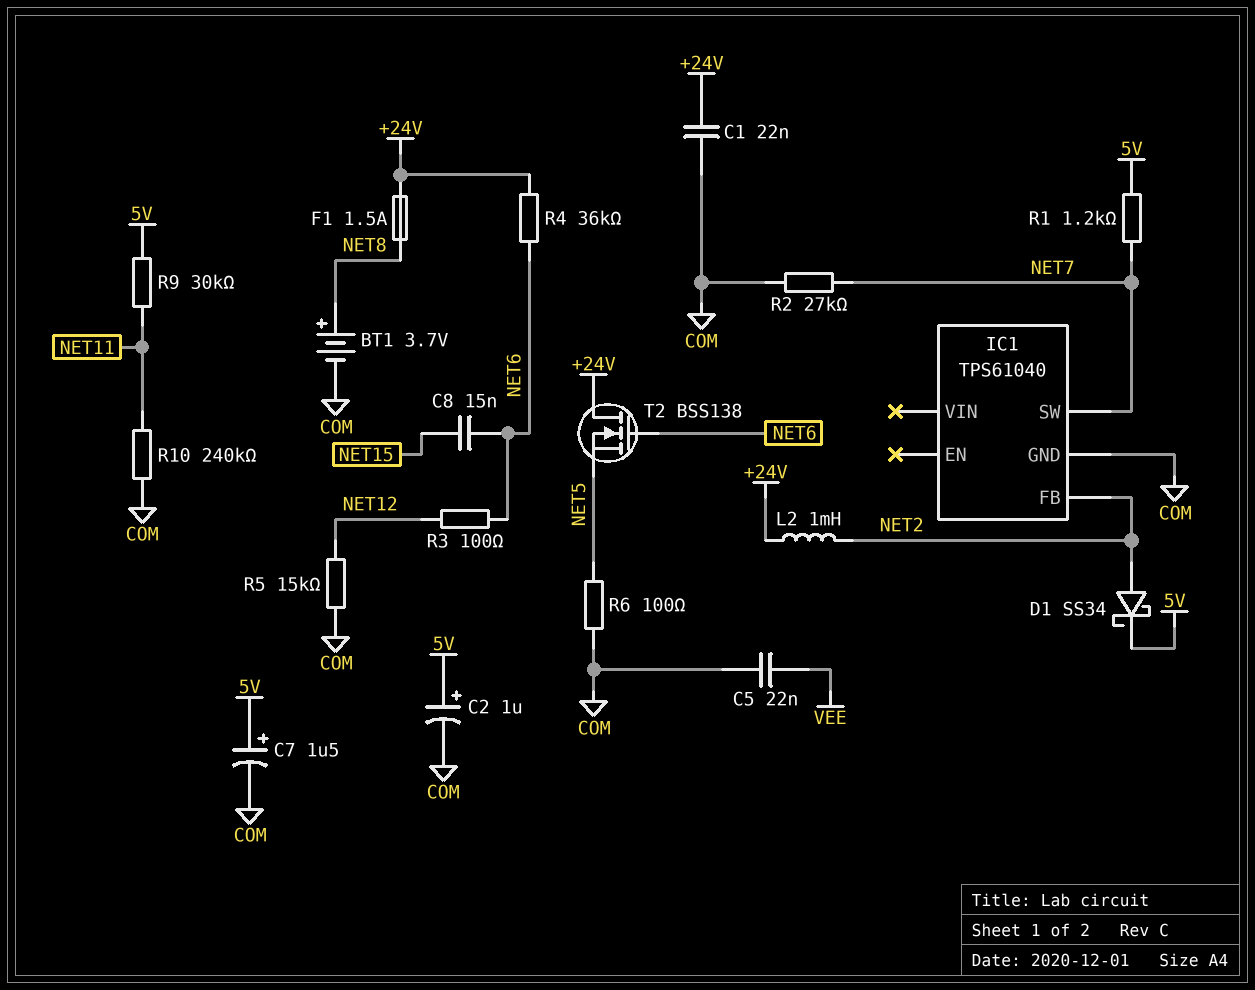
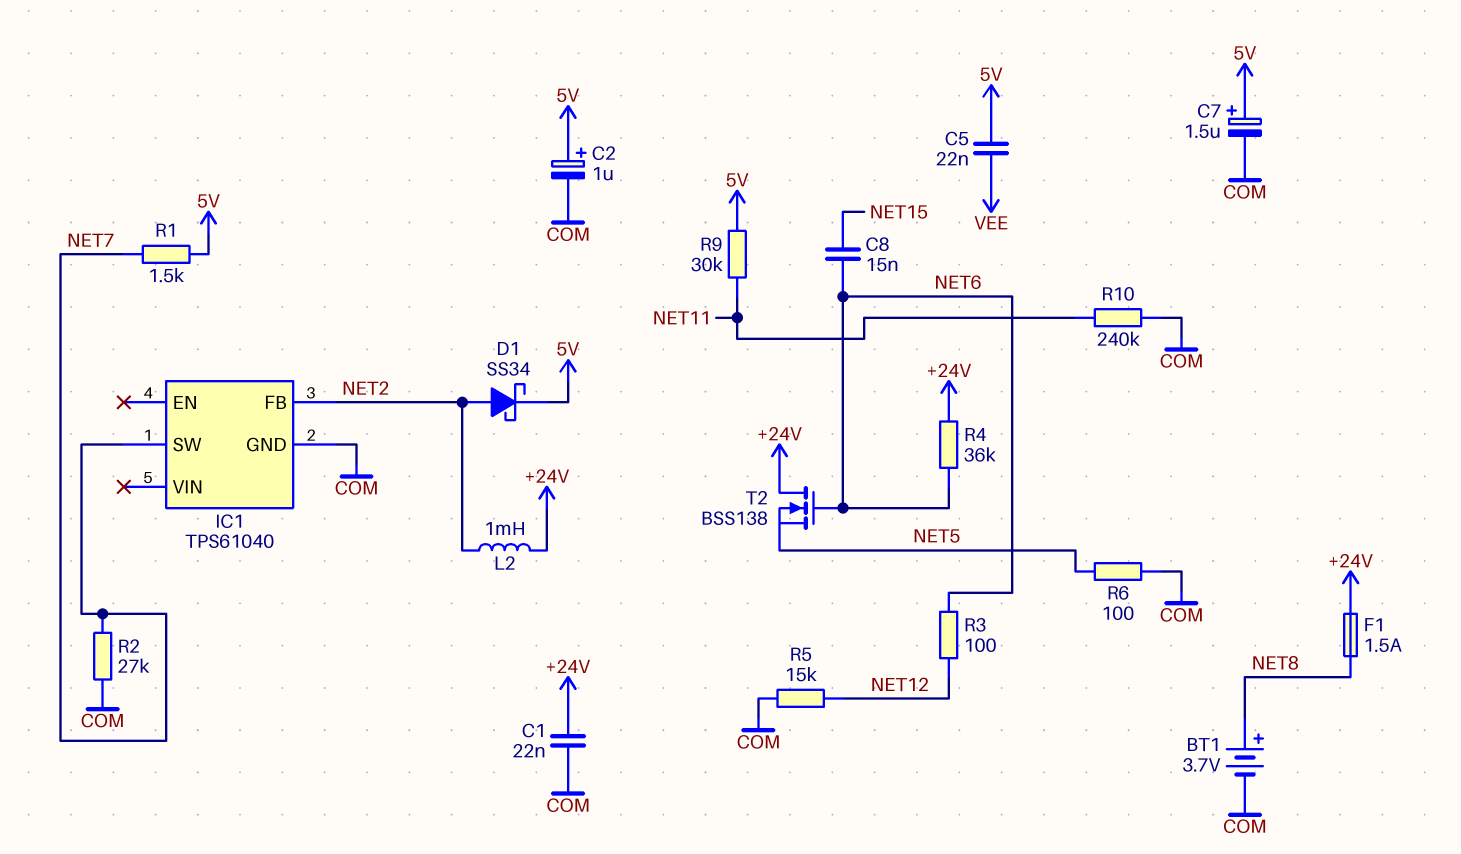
C5: 22nF (COM, VEE) -> 22nF (5V, VEE)
R1: 1.2k (5V, NET7) -> 1.5k (5V, NET7)

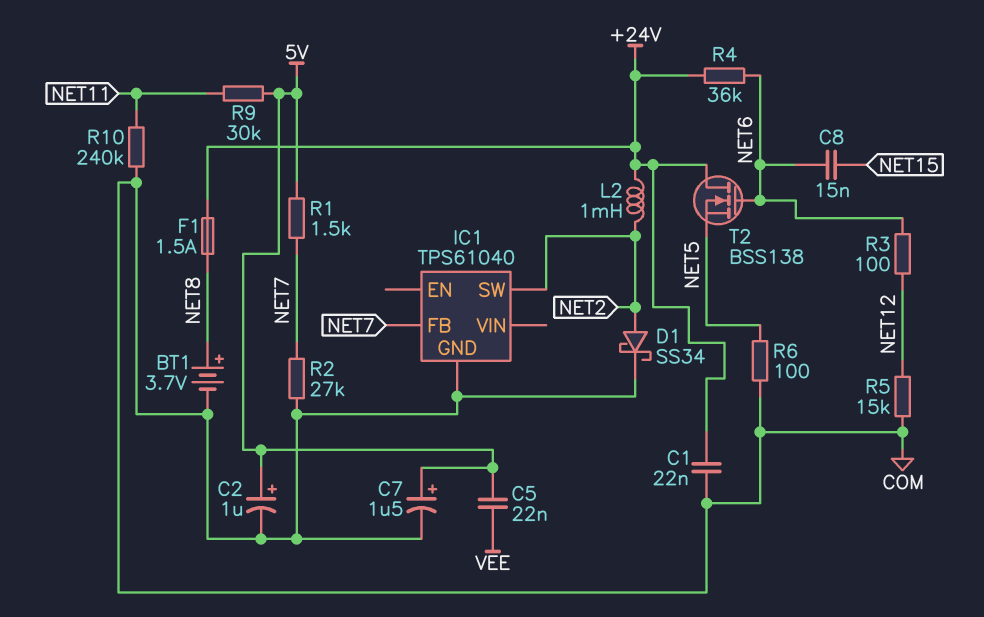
D1: schottky SS34 (A NET2, K 5V) -> schottky SS34 (A NET2, K COM)
IC1 pin FB: NET2 -> NET7
IC1 pin SW: NET7 -> NET2

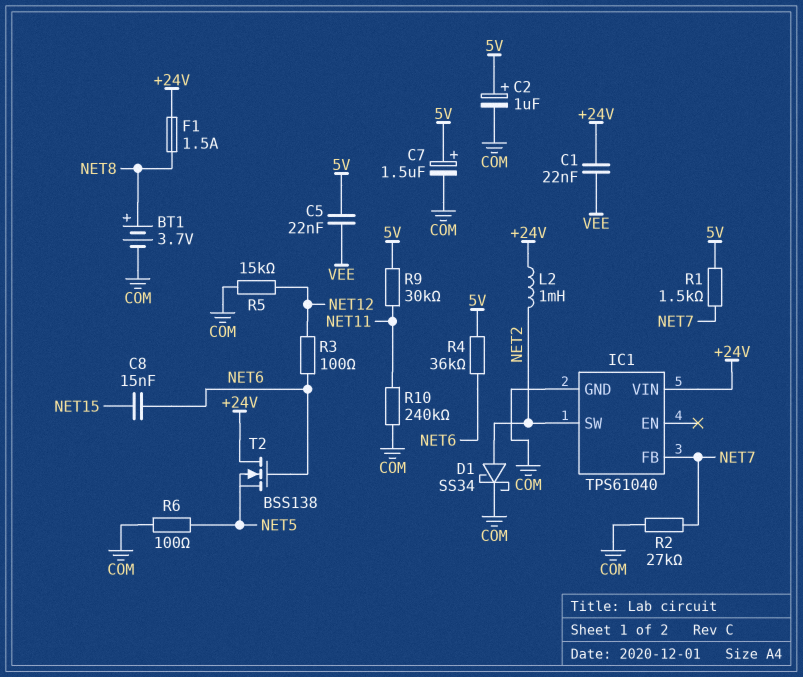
C1: 22nF (+24V, COM) -> 22nF (+24V, VEE)
IC1 pin VIN: none -> +24V
R4: 36k (+24V, NET6) -> 36k (5V, NET6)

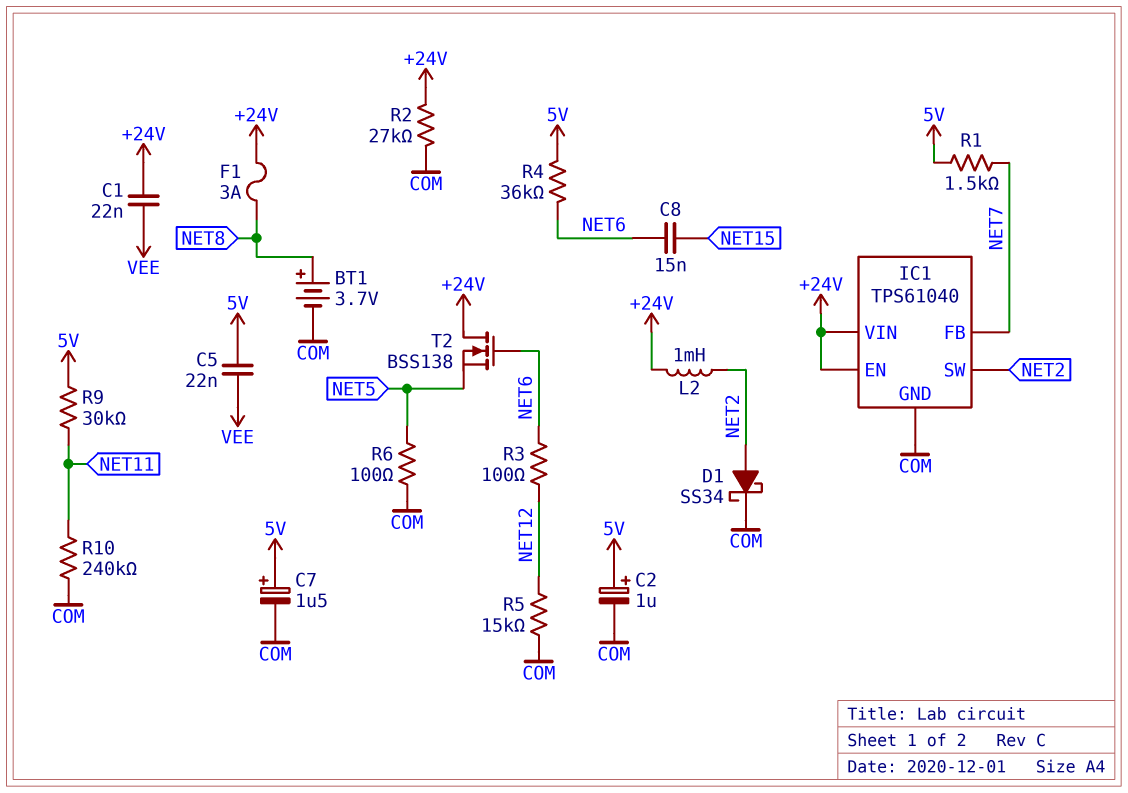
F1: 1.5A (+24V, NET8) -> 3A (+24V, NET8)
IC1 pin EN: none -> +24V
R2: 27k (COM, NET7) -> 27k (+24V, COM)

